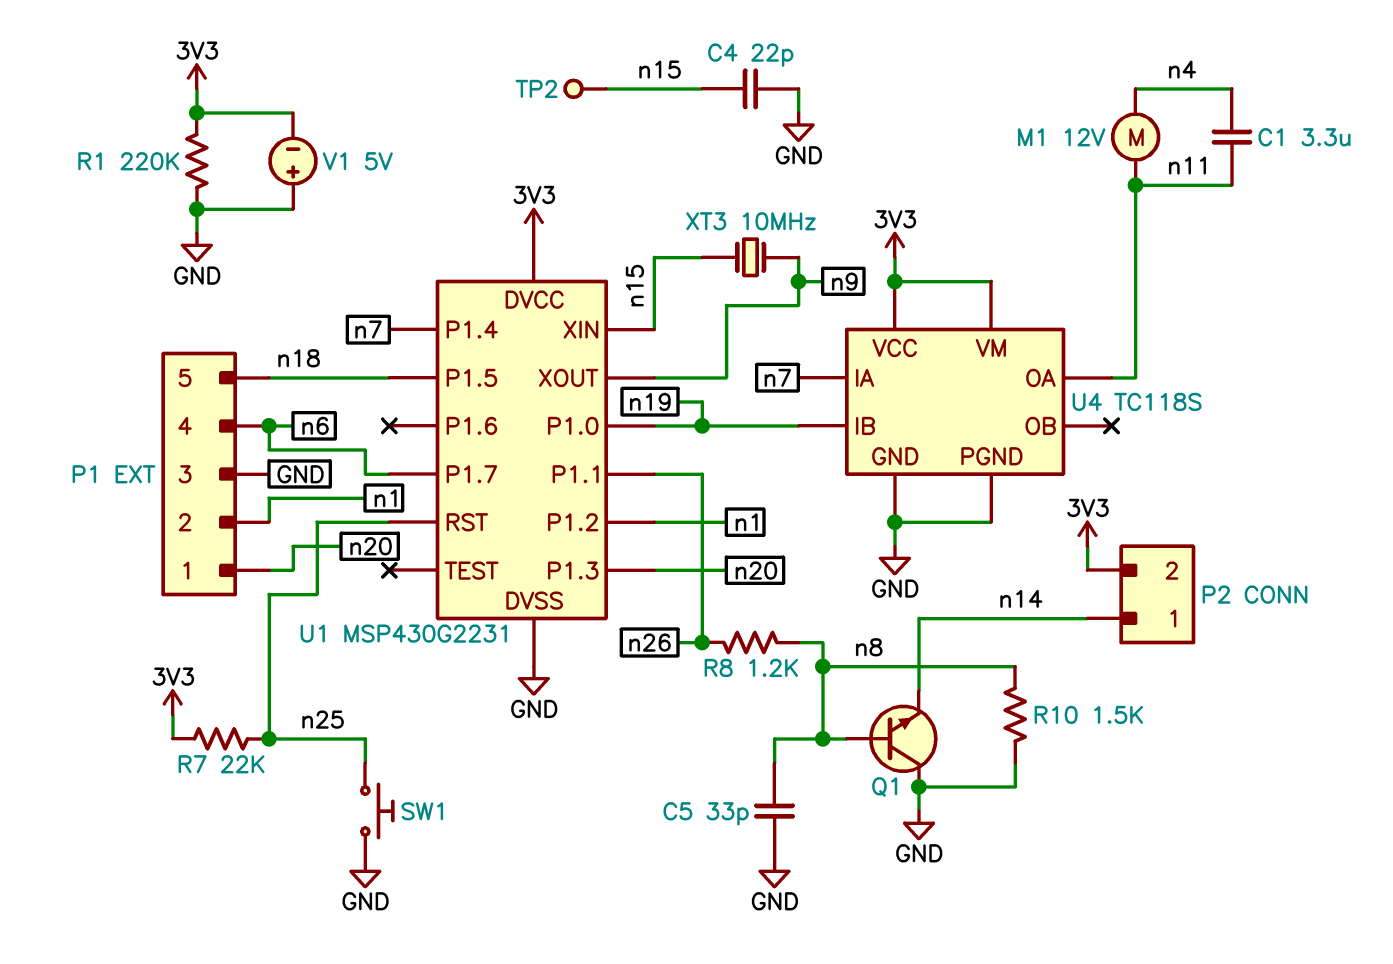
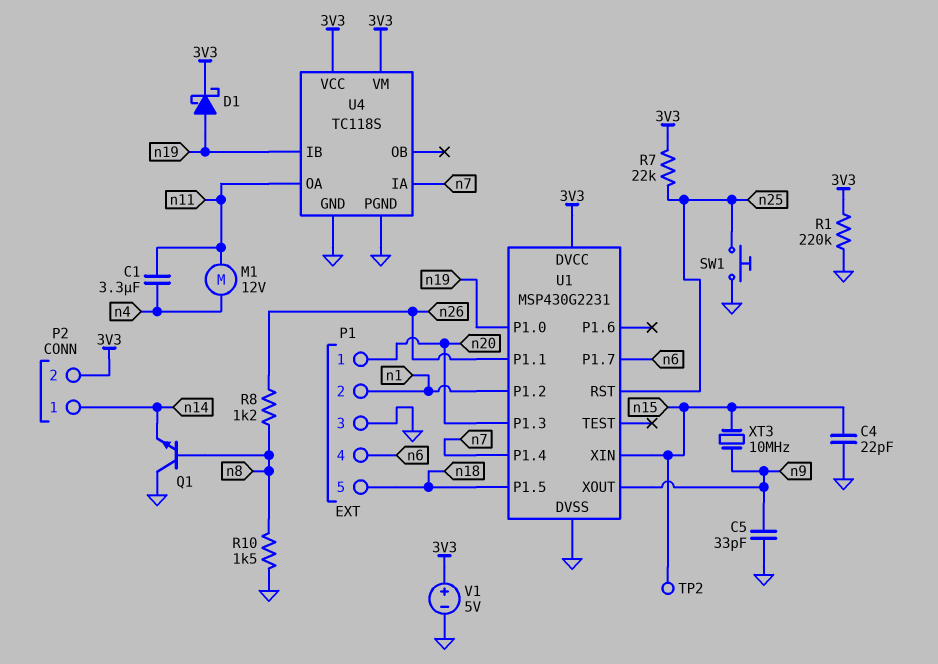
C5: 33pF (GND, n8) -> 33pF (GND, n9)
D1: none -> schottky (A n19, K 3V3)
V1: 5V (plus GND, minus 3V3) -> 5V (plus 3V3, minus GND)

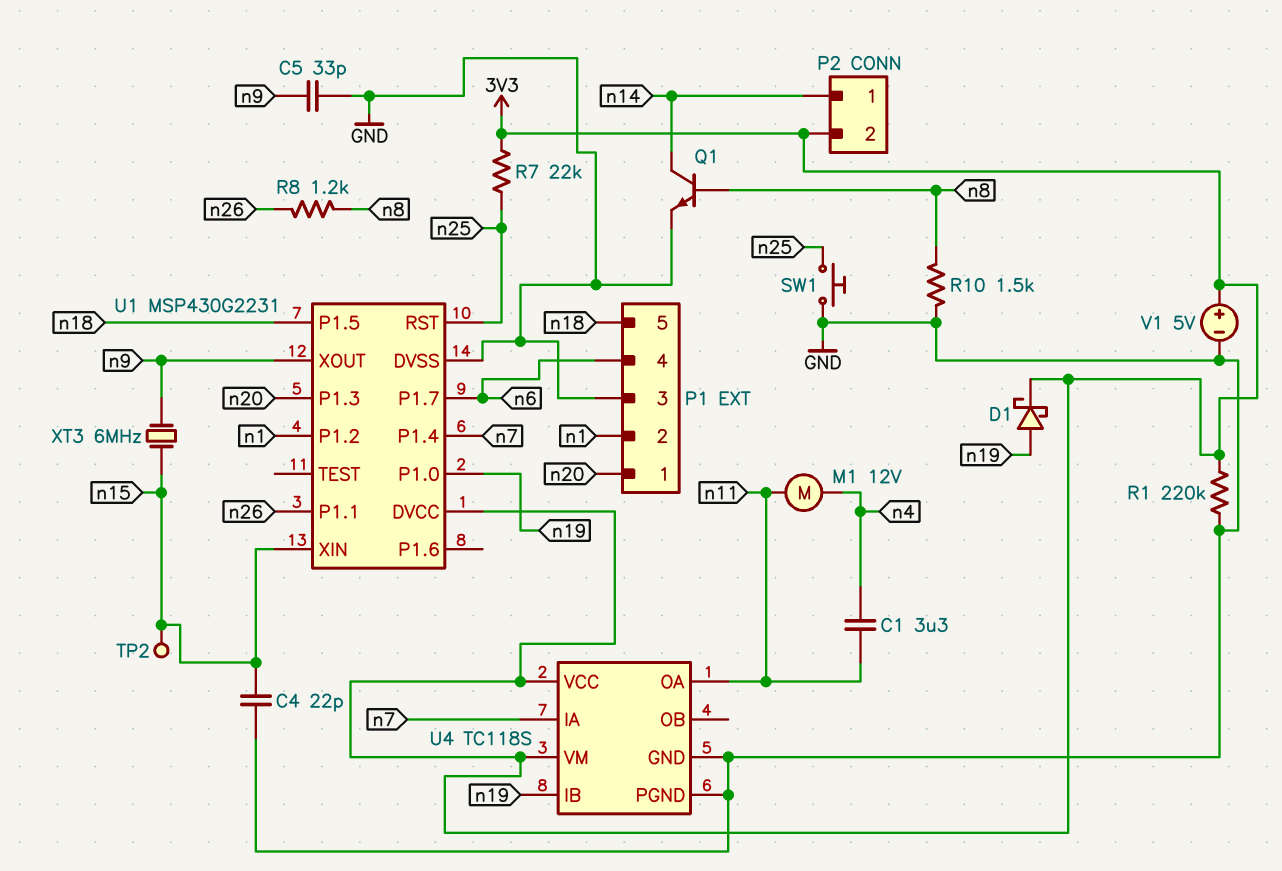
Q1: NPN (B n8, C GND, E n14) -> NPN (B n8, C n14, E GND)
XT3: 10MHz (n9, n15) -> 6MHz (n9, n15)

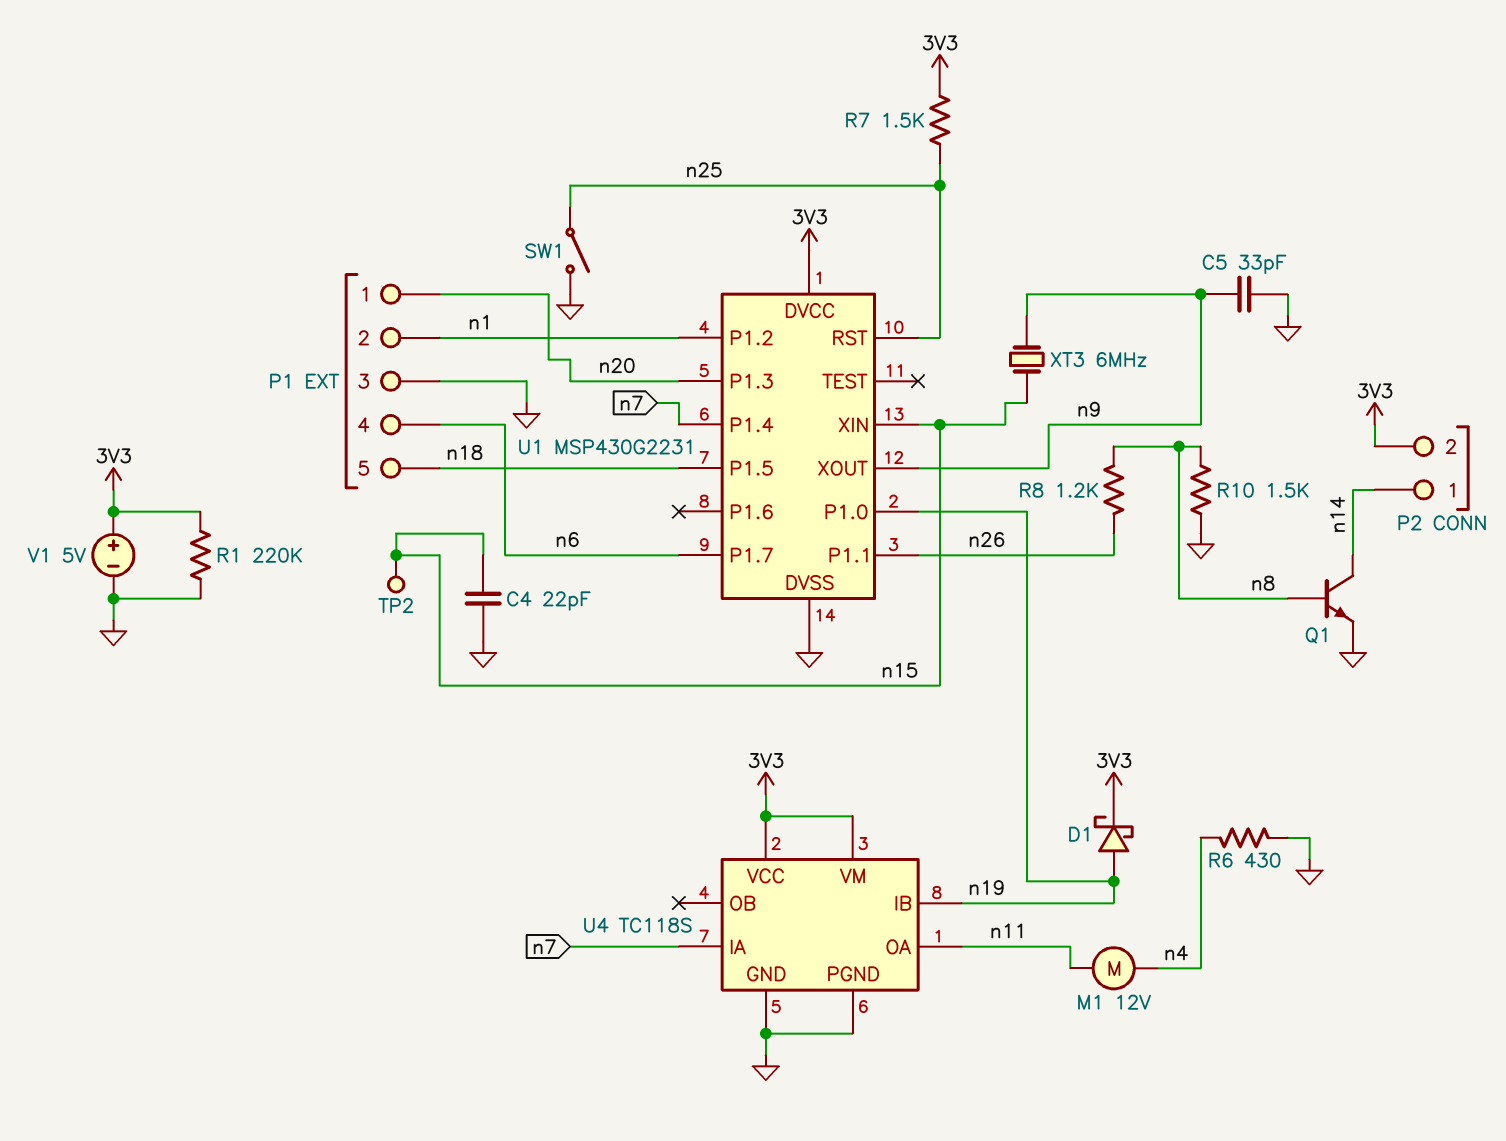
C1: 3.3uF (n4, n11) -> none
R6: none -> 430 (GND, n4)
R7: 22k (3V3, n25) -> 1.5k (3V3, n25)
SW1: button (GND, n25) -> switch (GND, n25)

